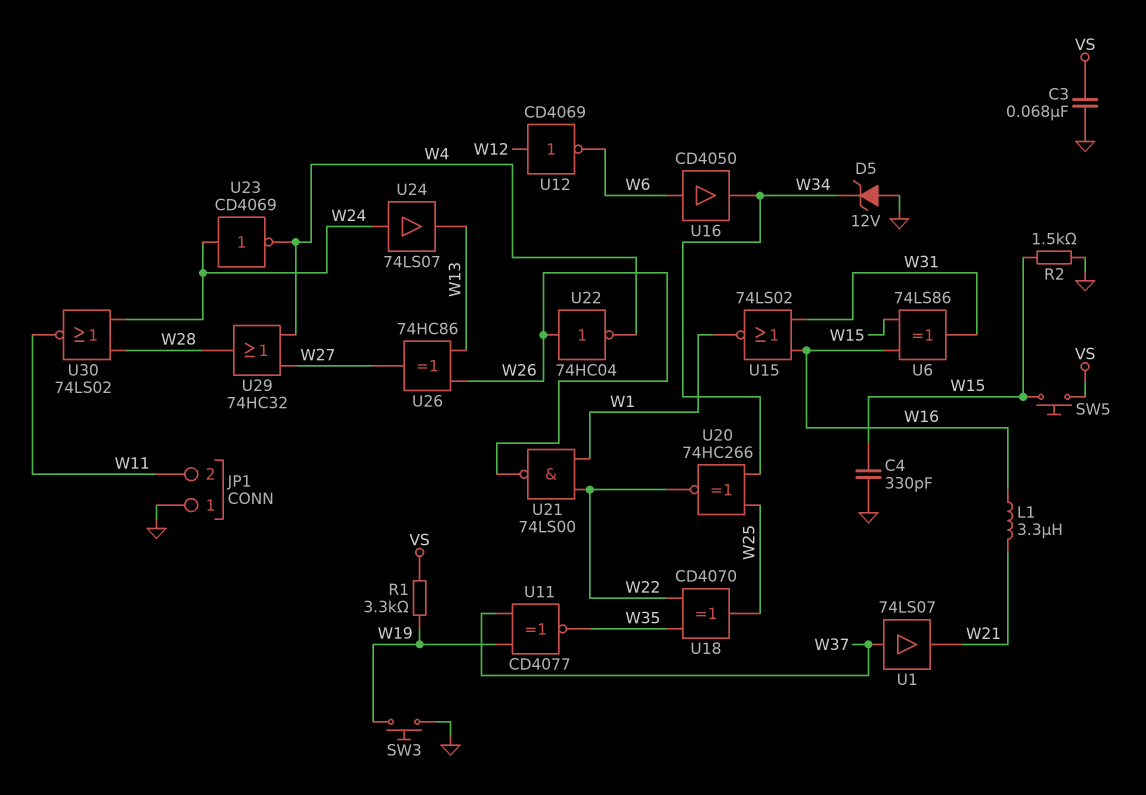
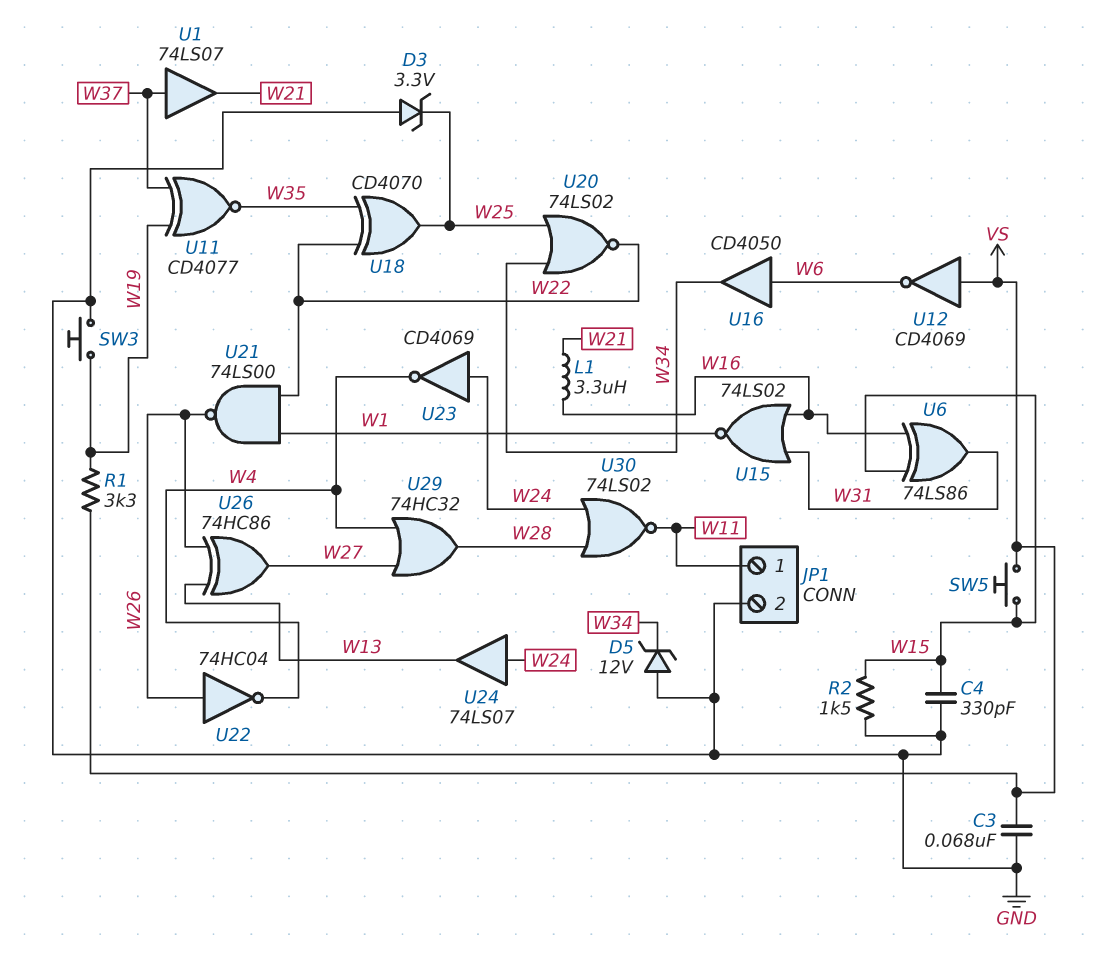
D3: none -> zener 3.3V (A GND, K W25)
JP1 pin 1: GND -> W11
JP1 pin 2: W11 -> GND
U12: NOT CD4069 (in W12, out W6) -> NOT CD4069 (in VS, out W6)
U20: XNOR 74HC266 (in W25, in W34, out W22) -> NOR 74LS02 (in W25, in W34, out W22)

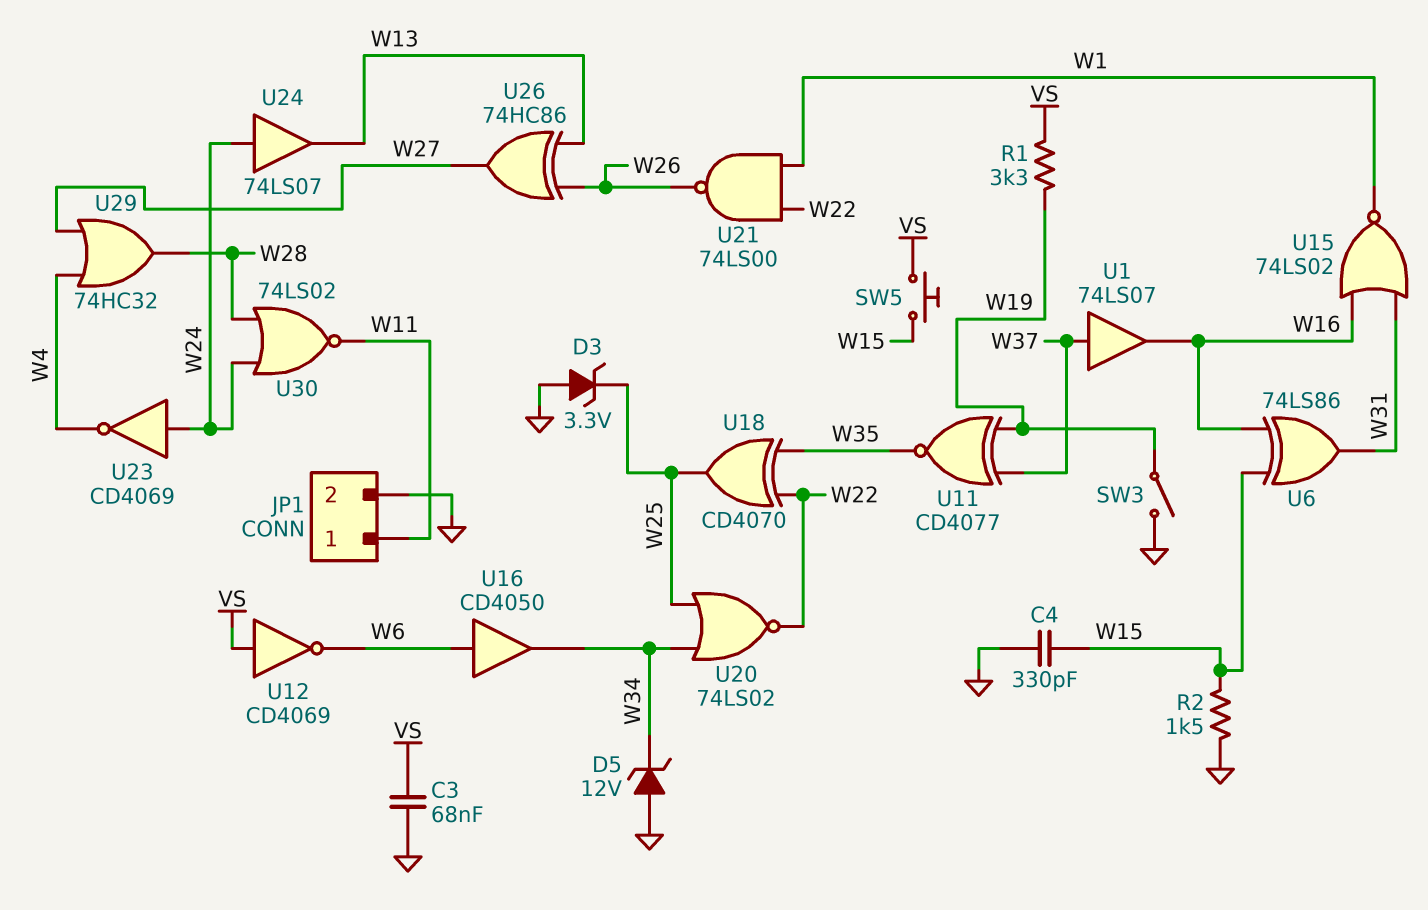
L1: 3.3uH (W16, W21) -> none
SW3: button (GND, W19) -> switch (GND, W19)
U1: buffer 74LS07 (in W37, out W21) -> buffer 74LS07 (in W37, out W16)
U22: NOT 74HC04 (in W26, out W4) -> none

